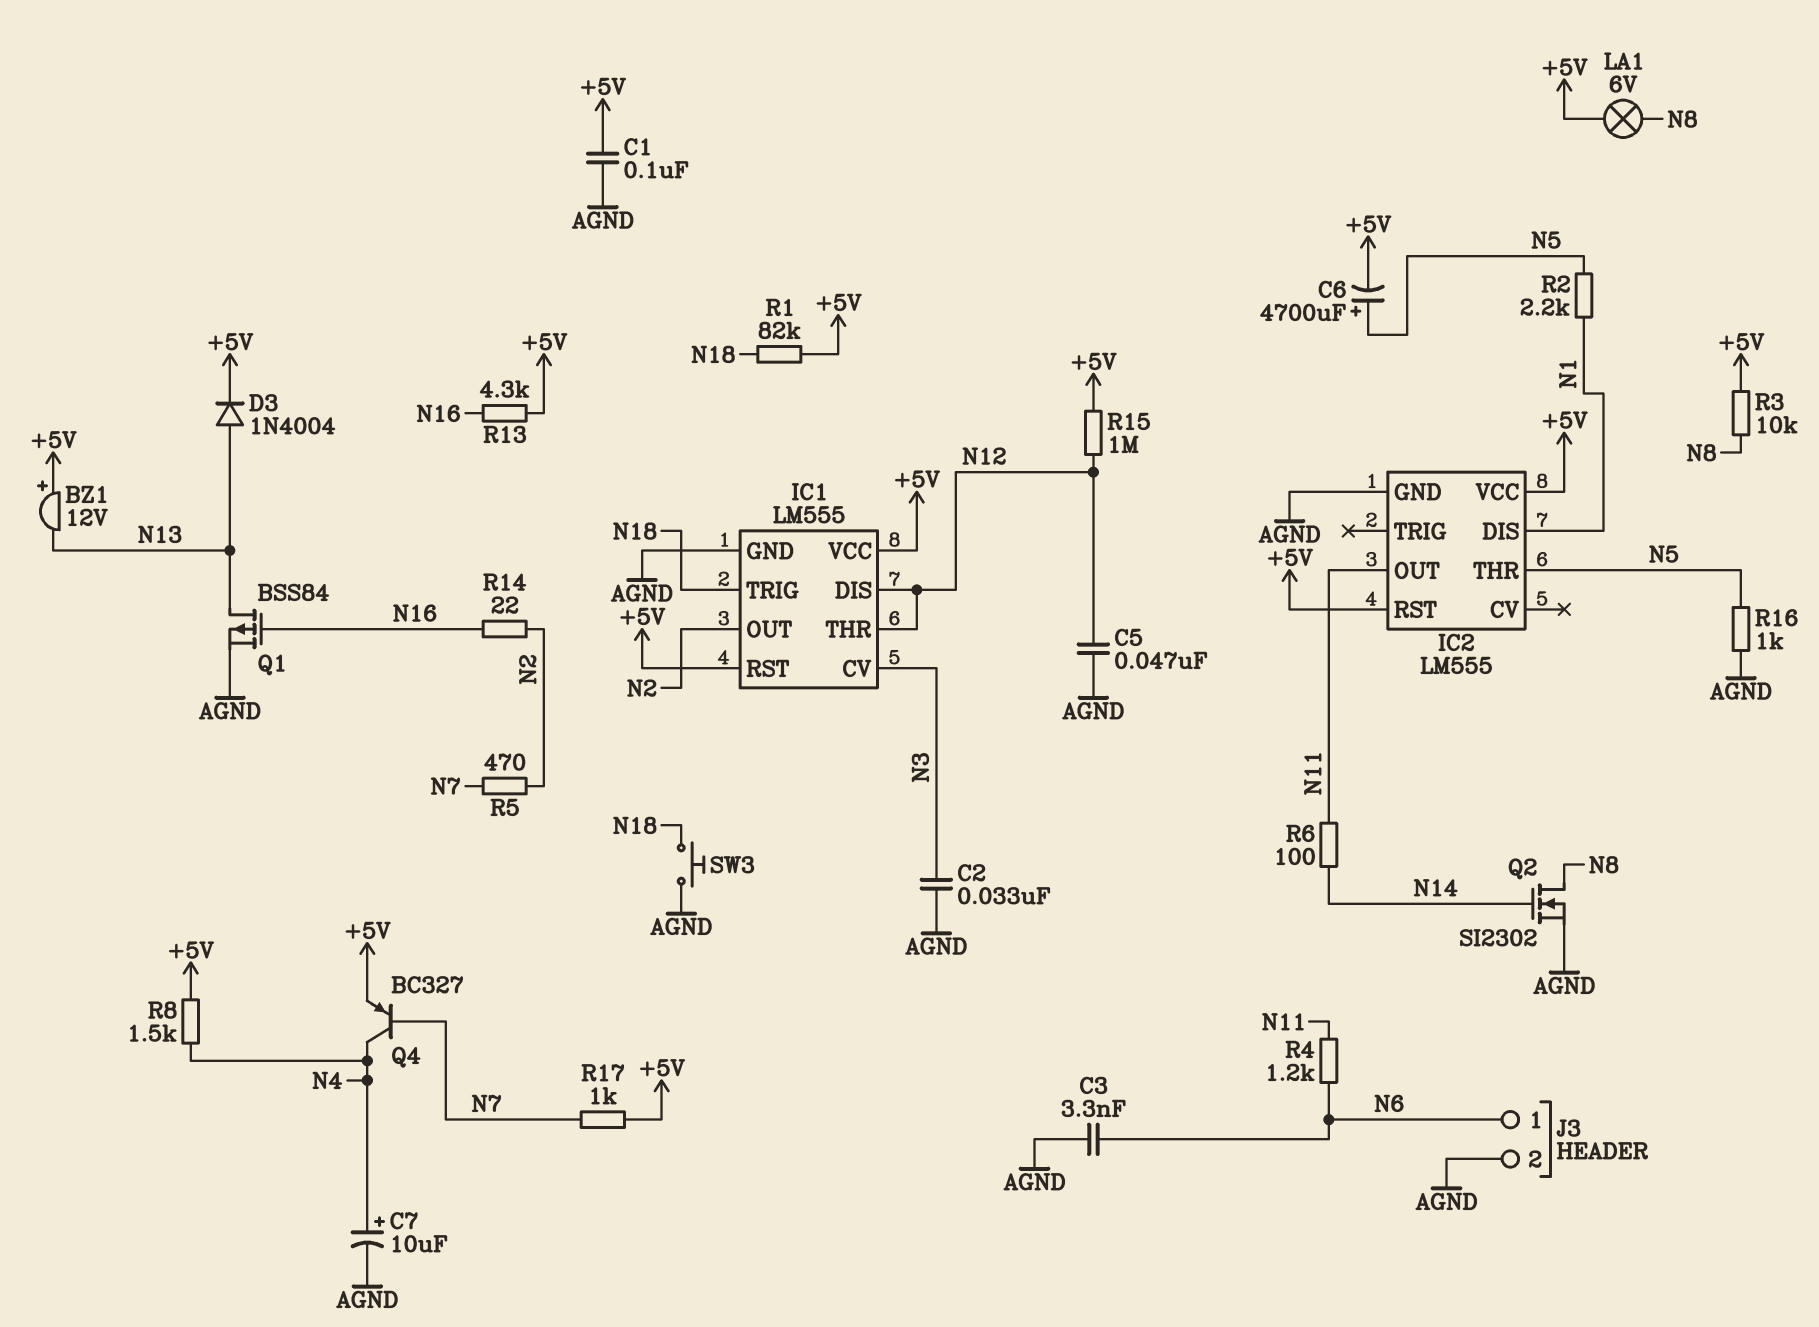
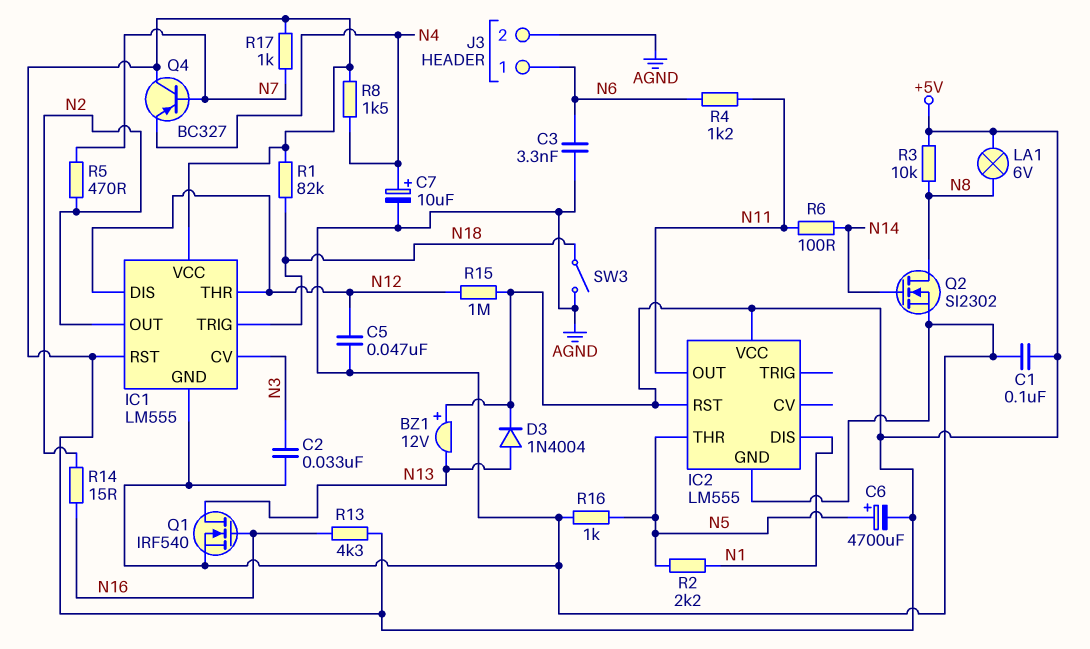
Q1: PMOS BSS84 (G N16, D N13, S AGND) -> NMOS IRF540 (G N16, D N13, S AGND)
Q4: PNP BC327 (B N7, C N4, E +5V) -> PNP BC327 (B N7, C +5V, E N4)
R14: 22 (N2, N16) -> 15 (N2, N16)
SW3: button (AGND, N18) -> switch (AGND, N18)

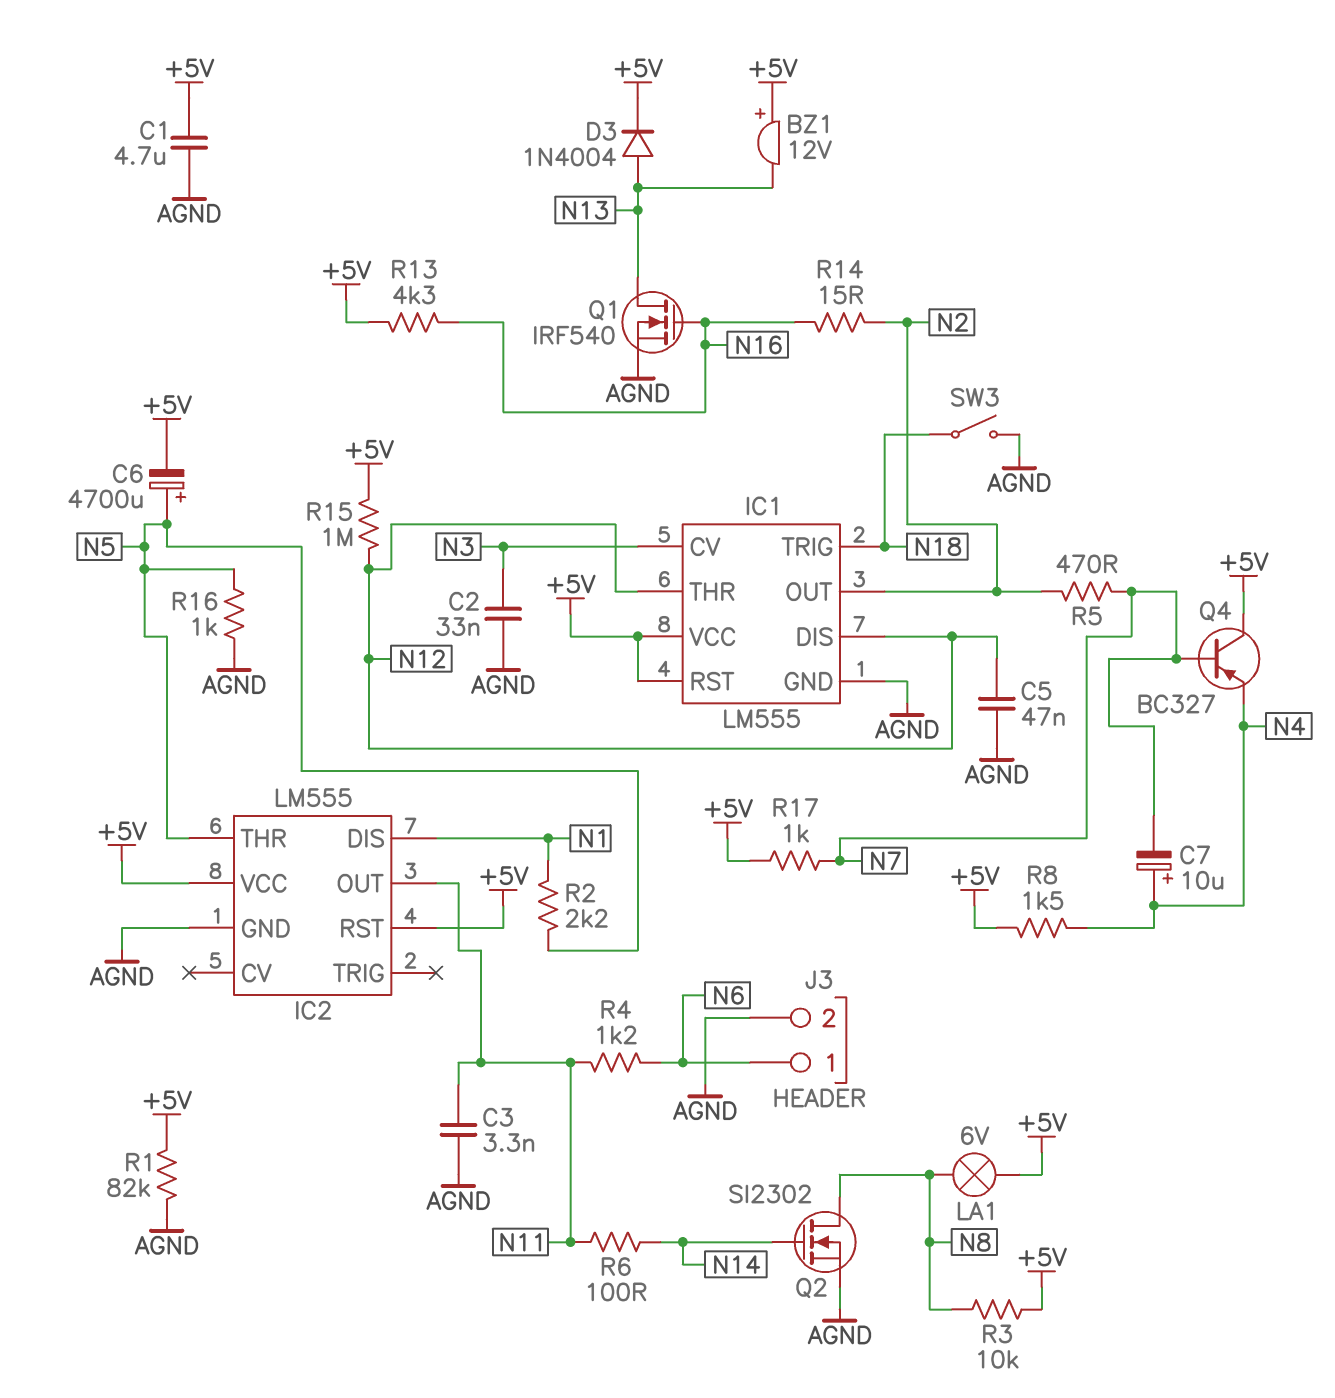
C1: 100nF (+5V, AGND) -> 4.7uF (+5V, AGND)
C3: 3.3nF (AGND, N6) -> 3.3nF (AGND, N11)
C7: 10uF (plus N4, minus AGND) -> 10uF (plus N4, minus N7)
R1: 82k (+5V, N18) -> 82k (+5V, AGND)

